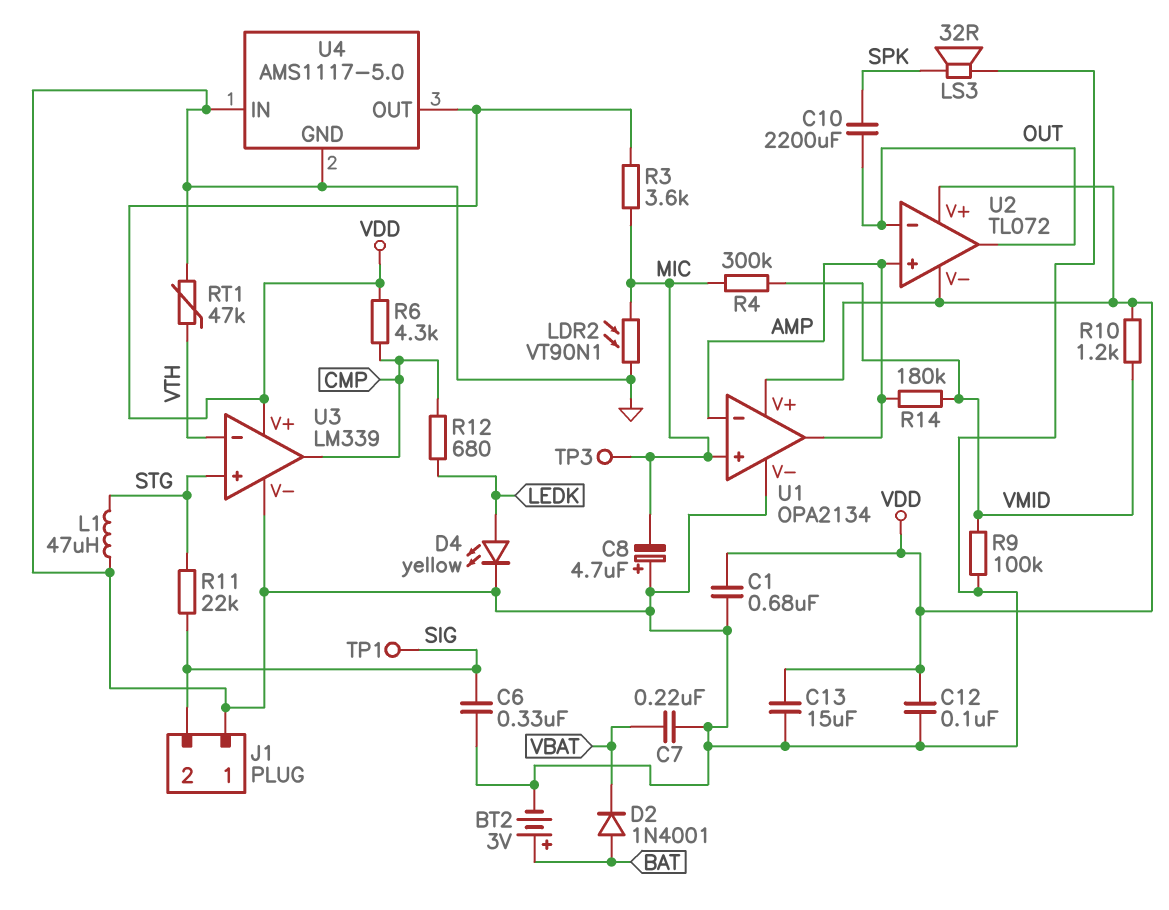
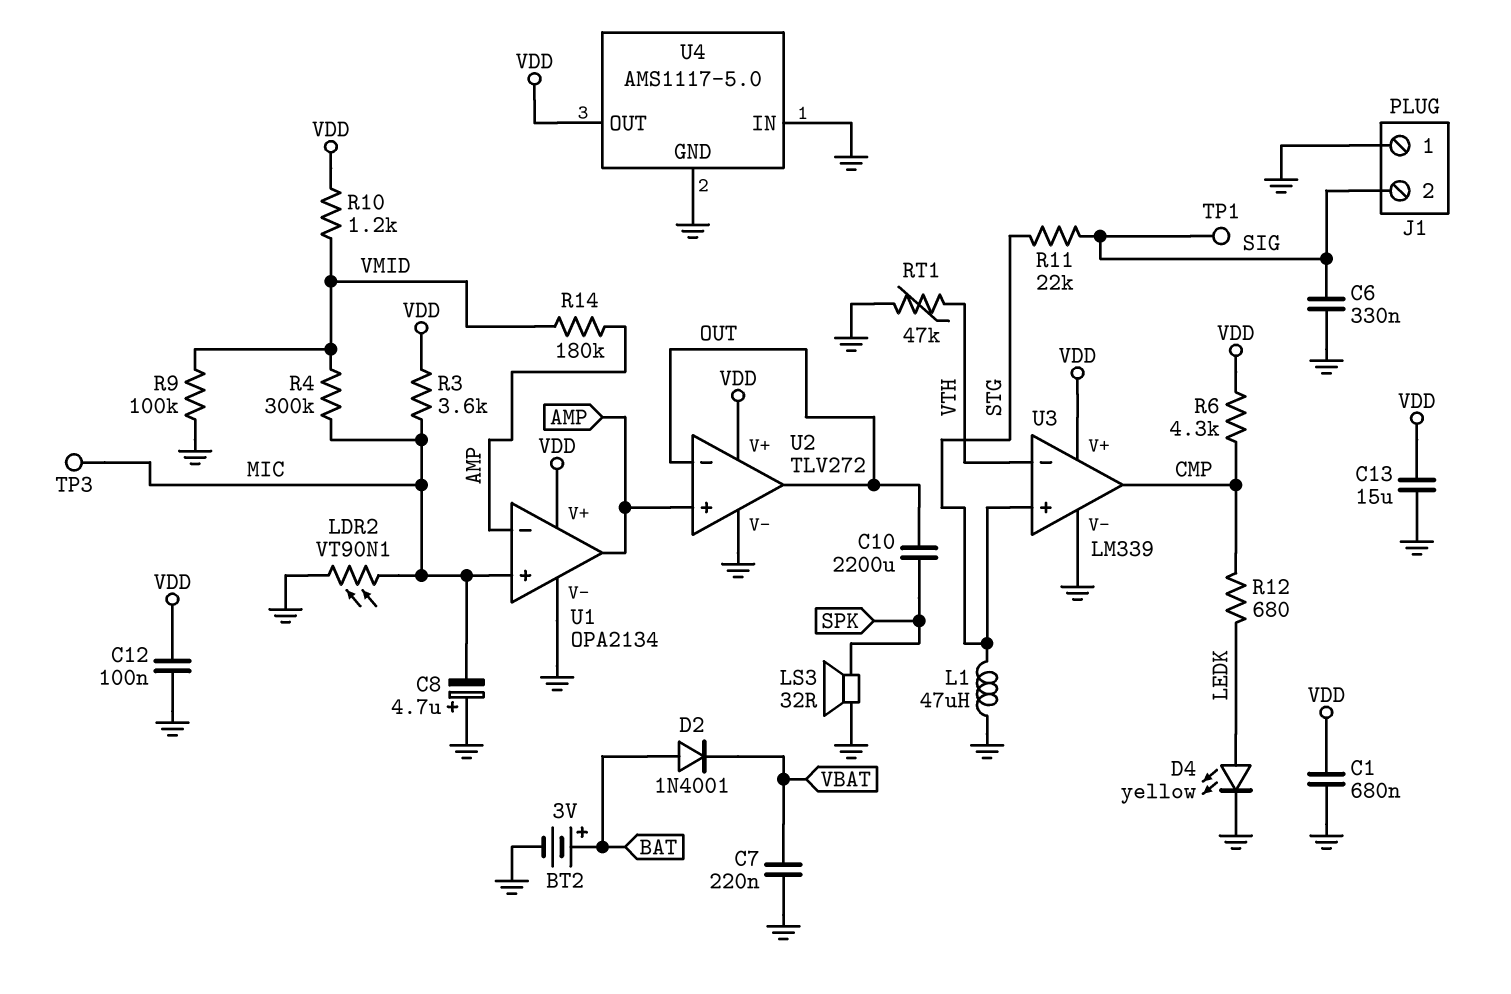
U2: TL072 -> TLV272
U2 pin V-: VDD -> GND

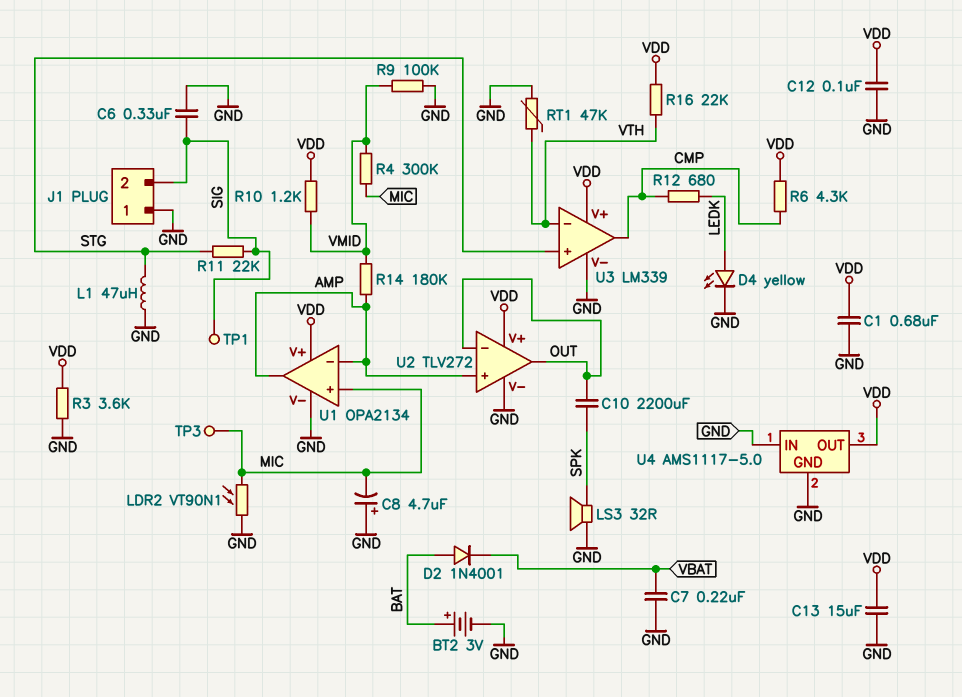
R3: 3.6k (MIC, VDD) -> 3.6k (GND, VDD)
R16: none -> 22k (VDD, VTH)

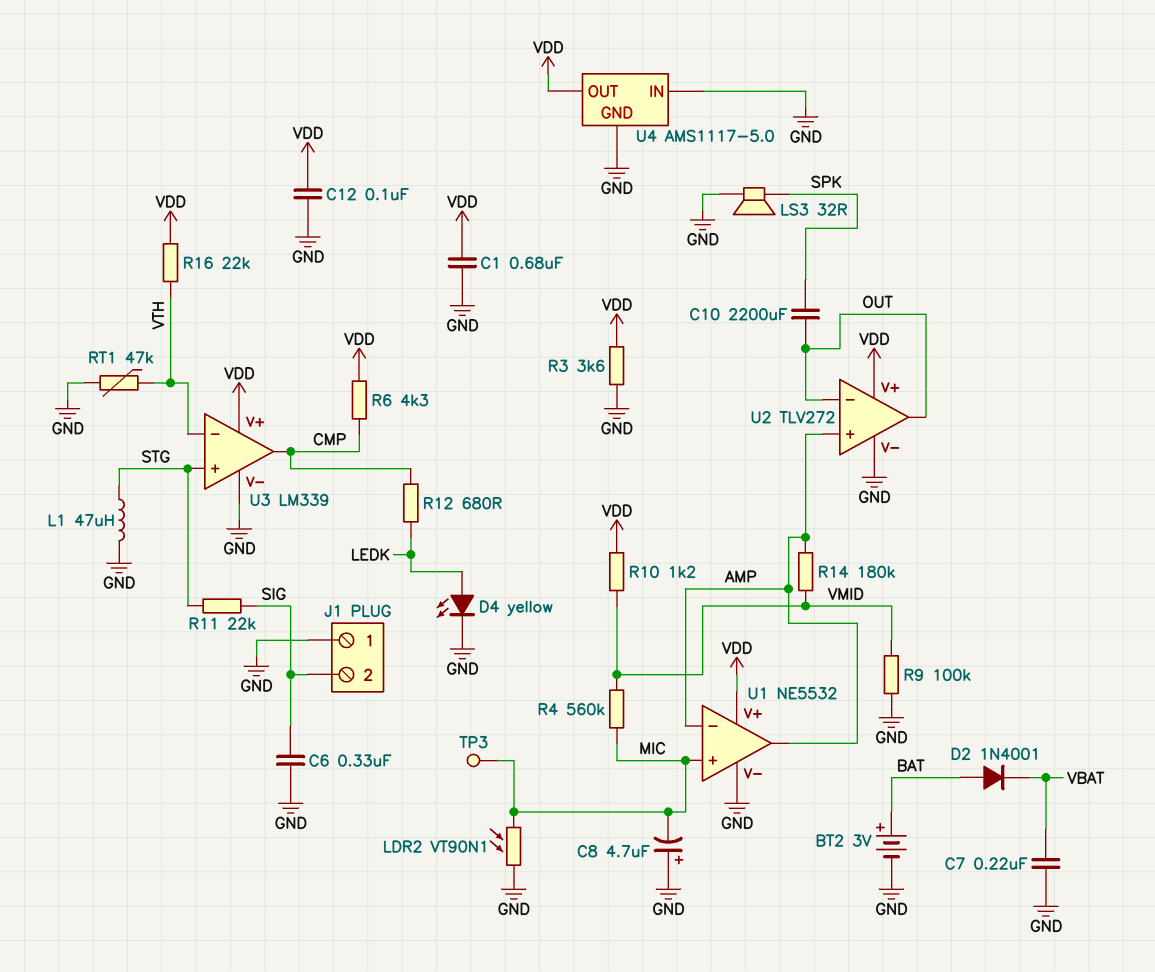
C13: 15uF (GND, VDD) -> none
R4: 300k (MIC, VMID) -> 560k (MIC, VMID)
TP1: test point (SIG) -> none
U1: OPA2134 -> NE5532

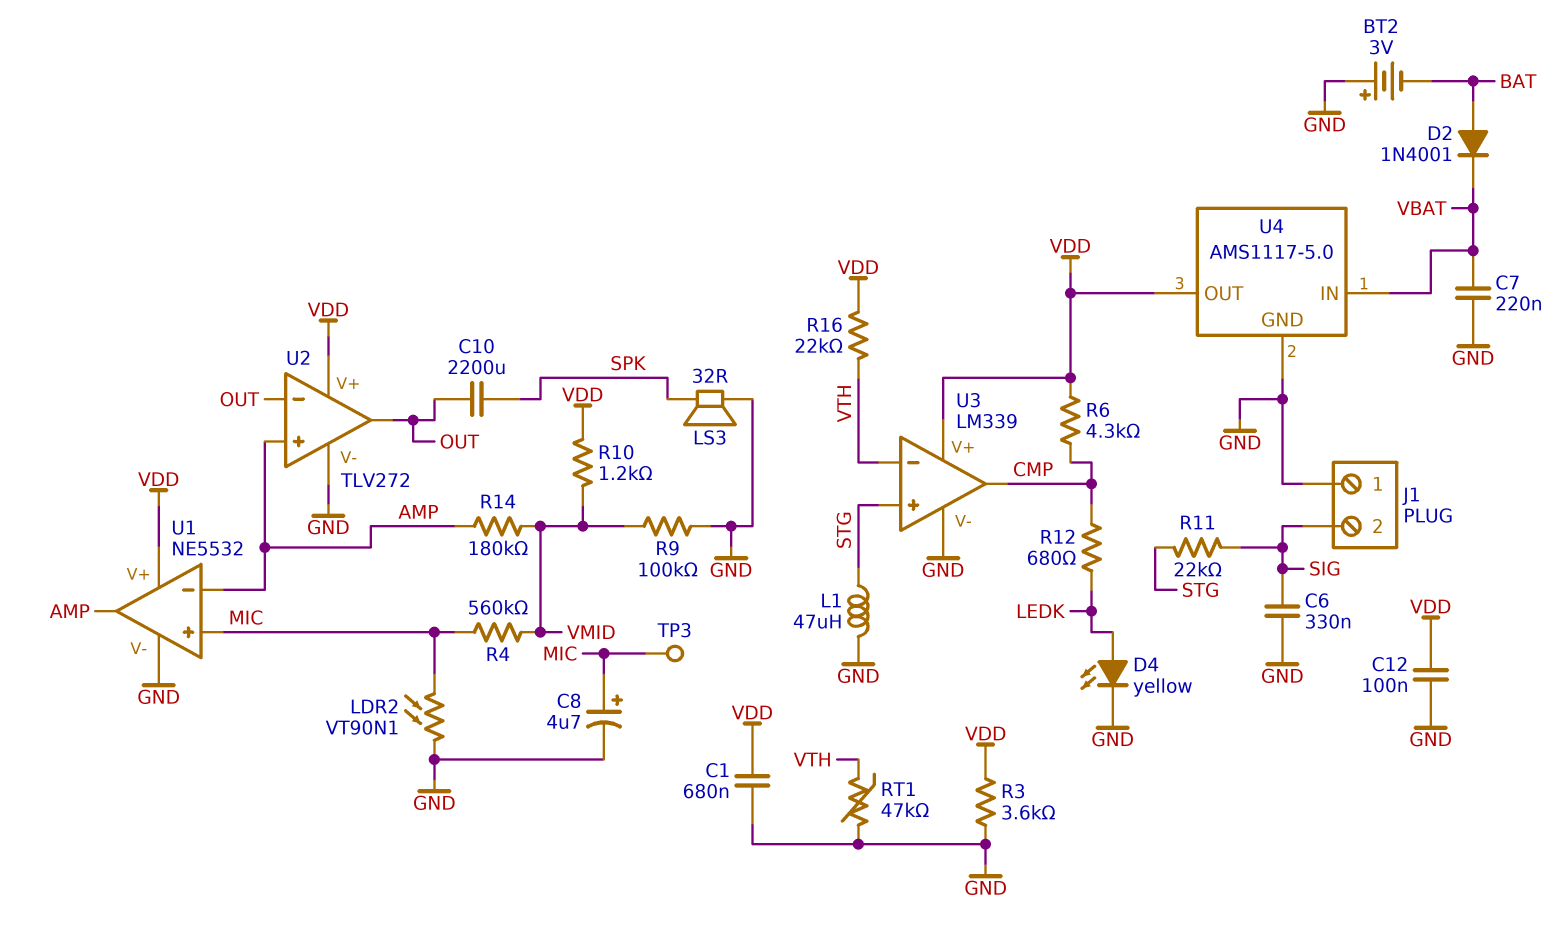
BT2: 3V (plus BAT, minus GND) -> 3V (plus GND, minus BAT)
C8: 4.7uF (plus GND, minus MIC) -> 4.7uF (plus MIC, minus GND)
U4 pin IN: GND -> VBAT

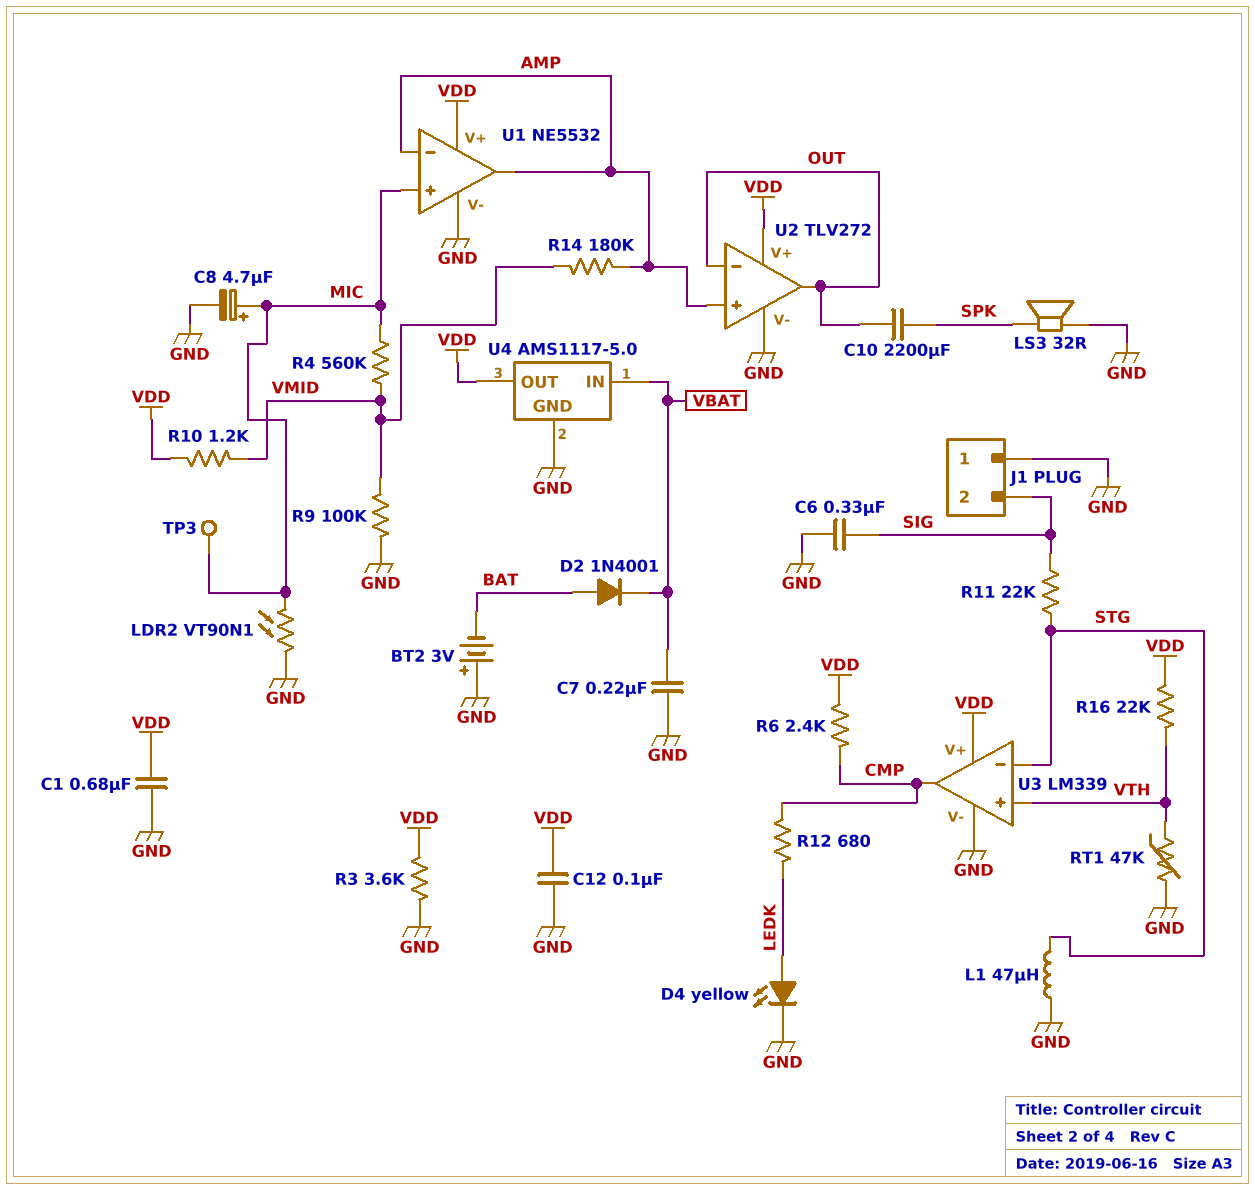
R6: 4.3k (CMP, VDD) -> 2.4k (CMP, VDD)
U3 pin in+: STG -> VTH
U3 pin in-: VTH -> STG

